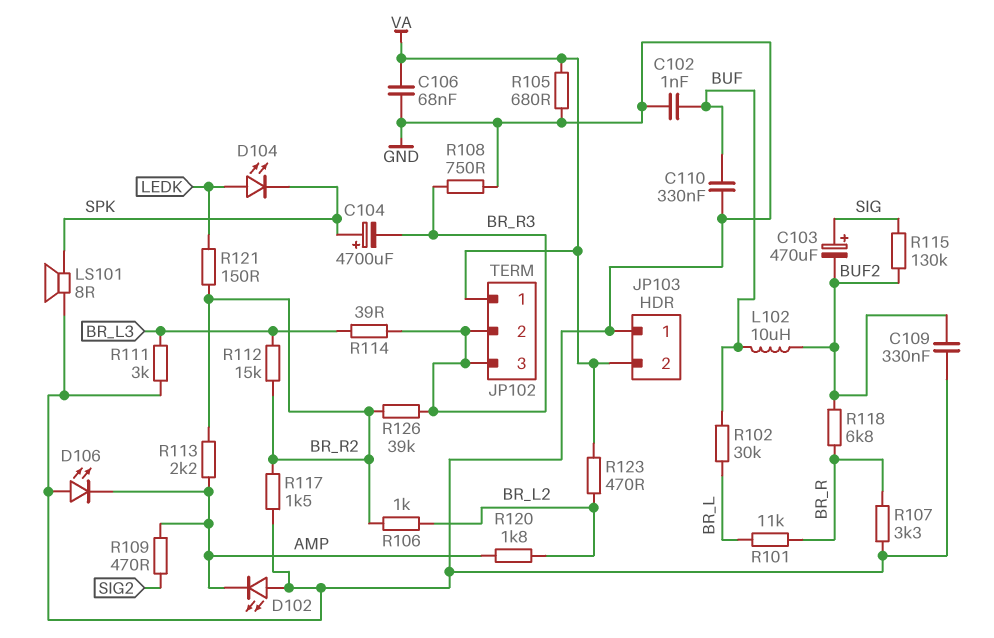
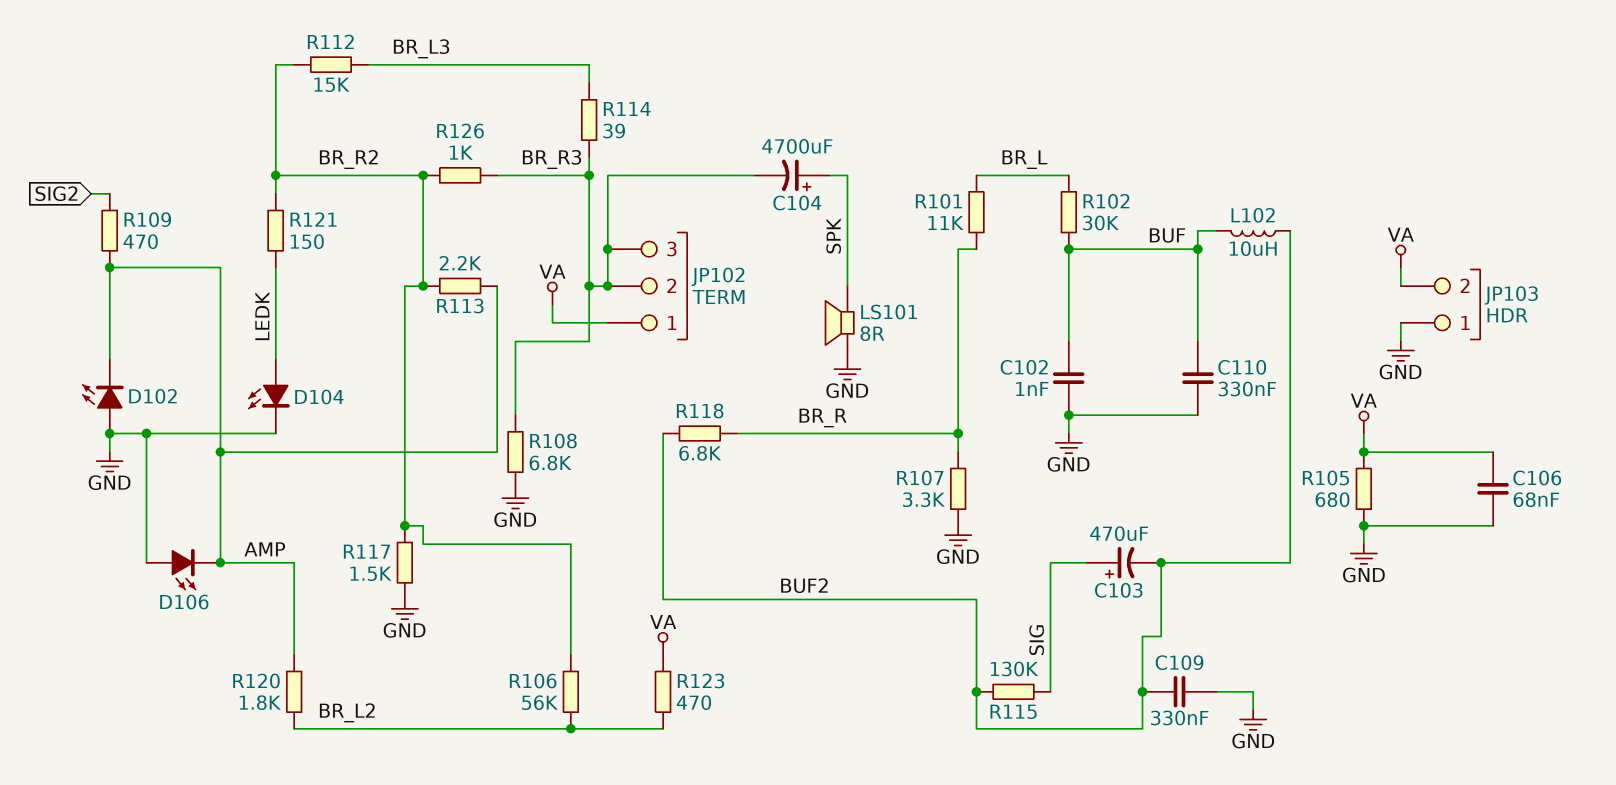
D104: LED (A LEDK, K SPK) -> LED (A LEDK, K GND)
R106: 1k (BR_L2, BR_R2) -> 56k (BR_L2, BR_R2)
R108: 750 (BR_R3, GND) -> 6.8k (BR_R3, GND)
R111: 3k (BR_L3, GND) -> none
R126: 39k (BR_R2, BR_R3) -> 1k (BR_R2, BR_R3)

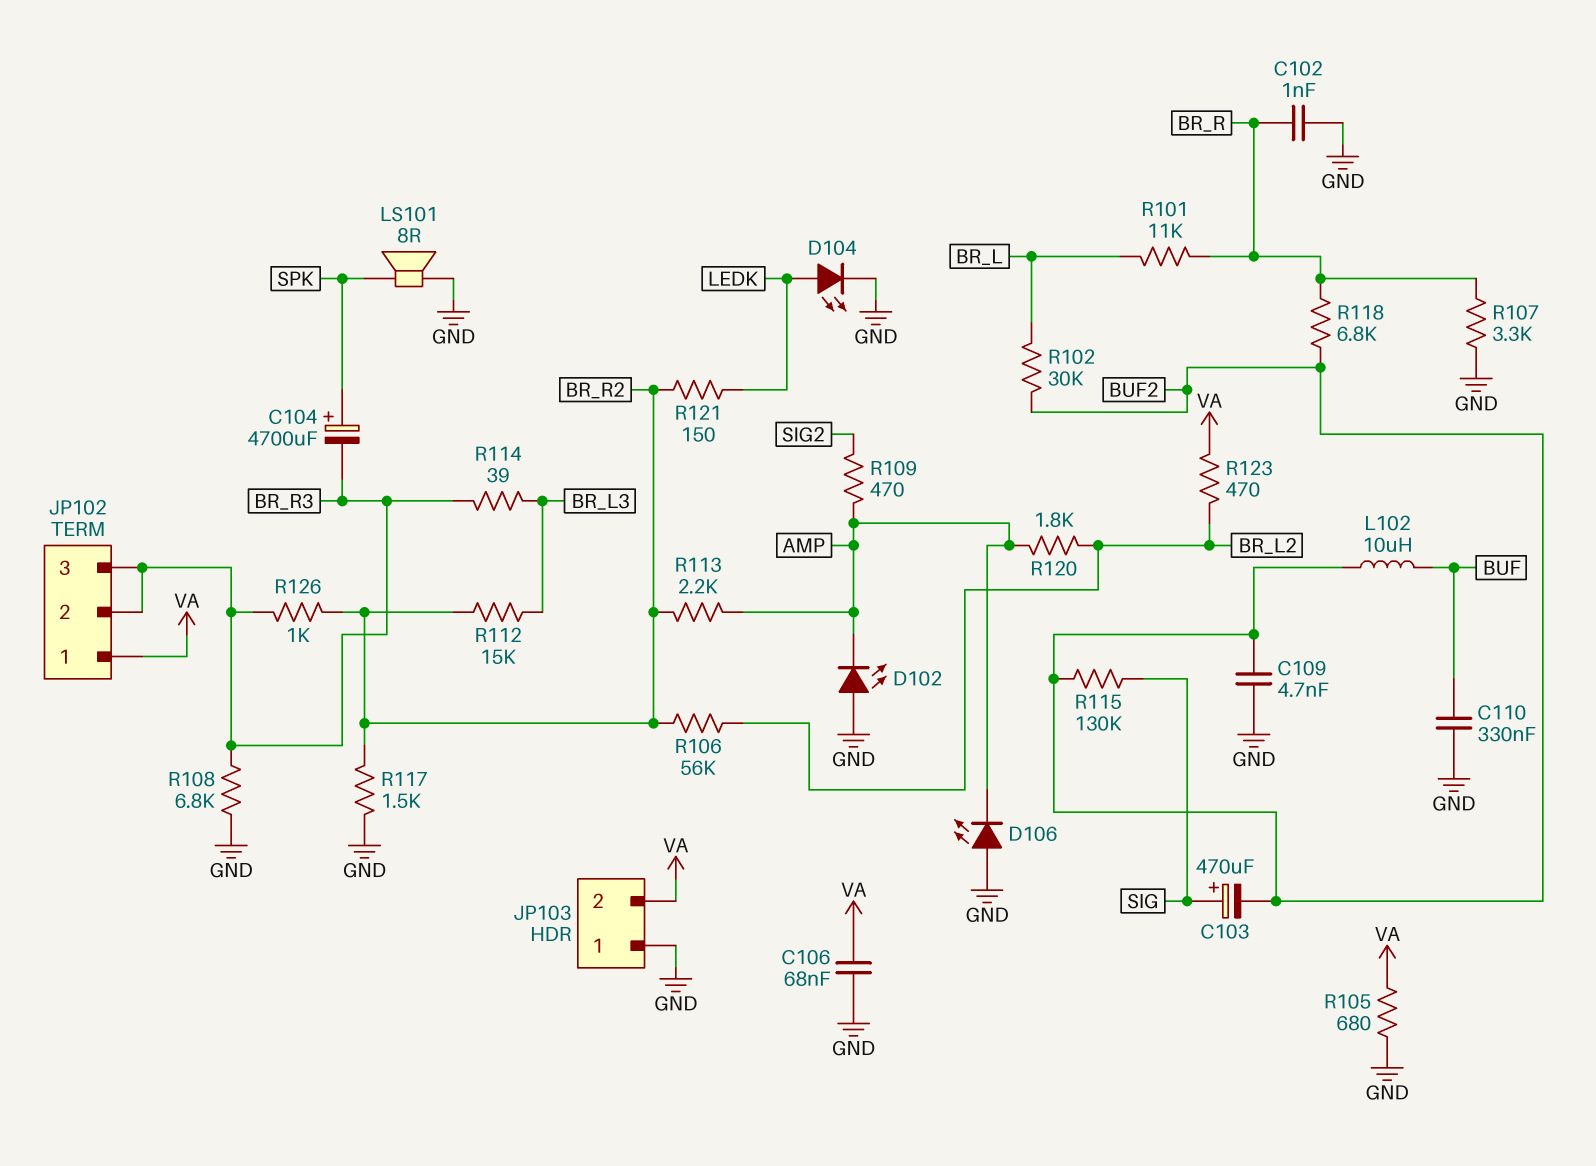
C102: 1nF (BUF, GND) -> 1nF (BR_R, GND)
C109: 330nF (BUF2, GND) -> 4.7nF (BUF2, GND)
R102: 30k (BR_L, BUF) -> 30k (BR_L, BUF2)

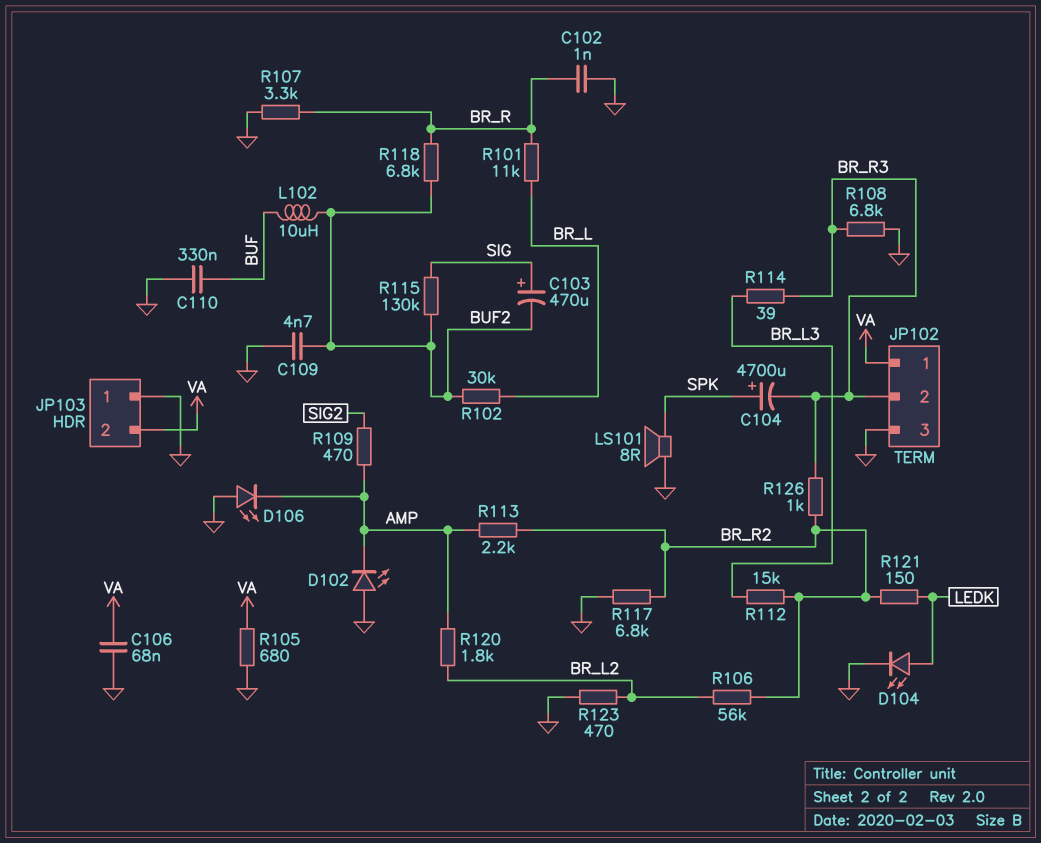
JP102 pin 3: BR_R3 -> GND
R117: 1.5k (BR_R2, GND) -> 6.8k (BR_R2, GND)
R123: 470 (BR_L2, VA) -> 470 (BR_L2, GND)

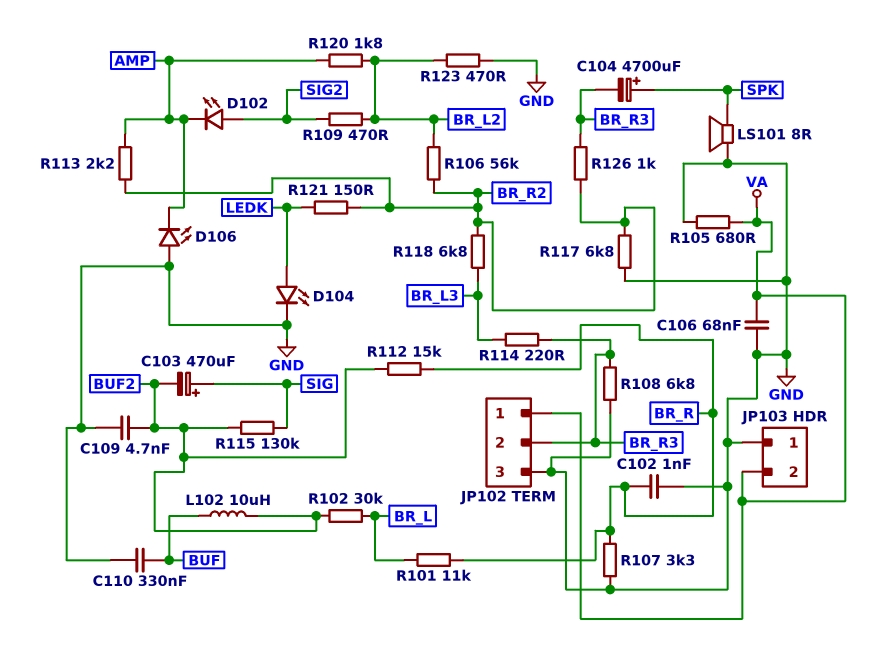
D102: LED (A GND, K AMP) -> LED (A SIG2, K AMP)
R109: 470 (AMP, SIG2) -> 470 (BR_L2, SIG2)
R112: 15k (BR_L3, BR_R2) -> 15k (BR_R, BUF2)
R114: 39 (BR_L3, BR_R3) -> 220 (BR_L3, BR_R3)
R118: 6.8k (BR_R, BUF2) -> 6.8k (BR_L3, BR_R2)

